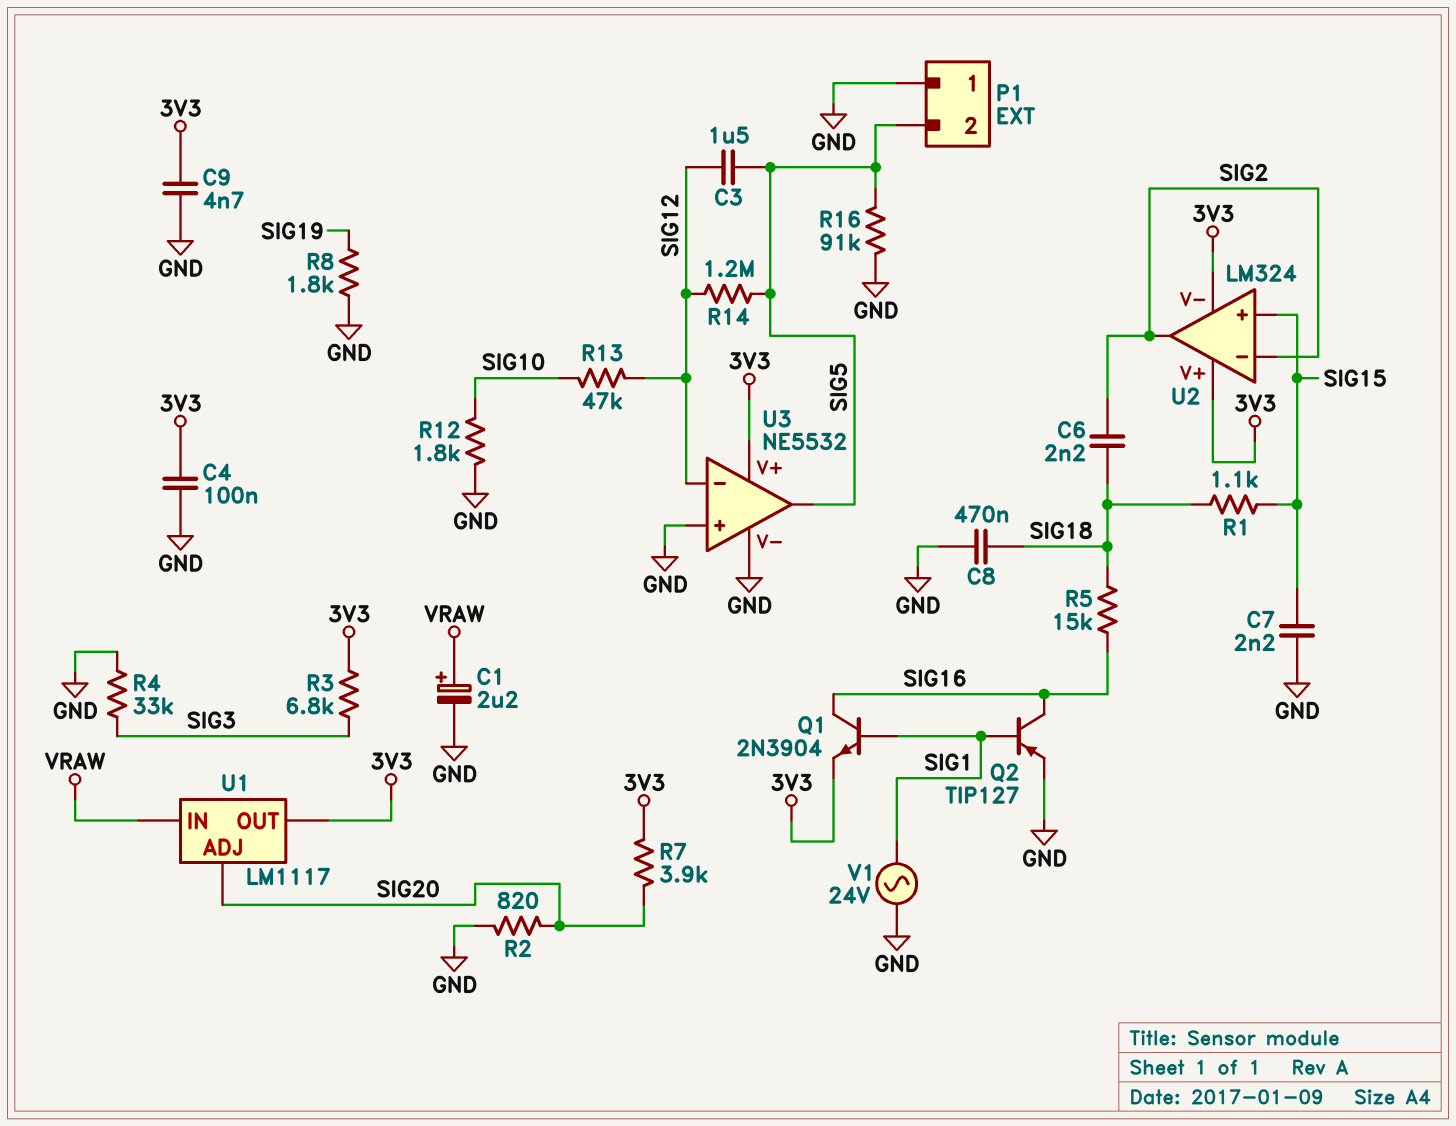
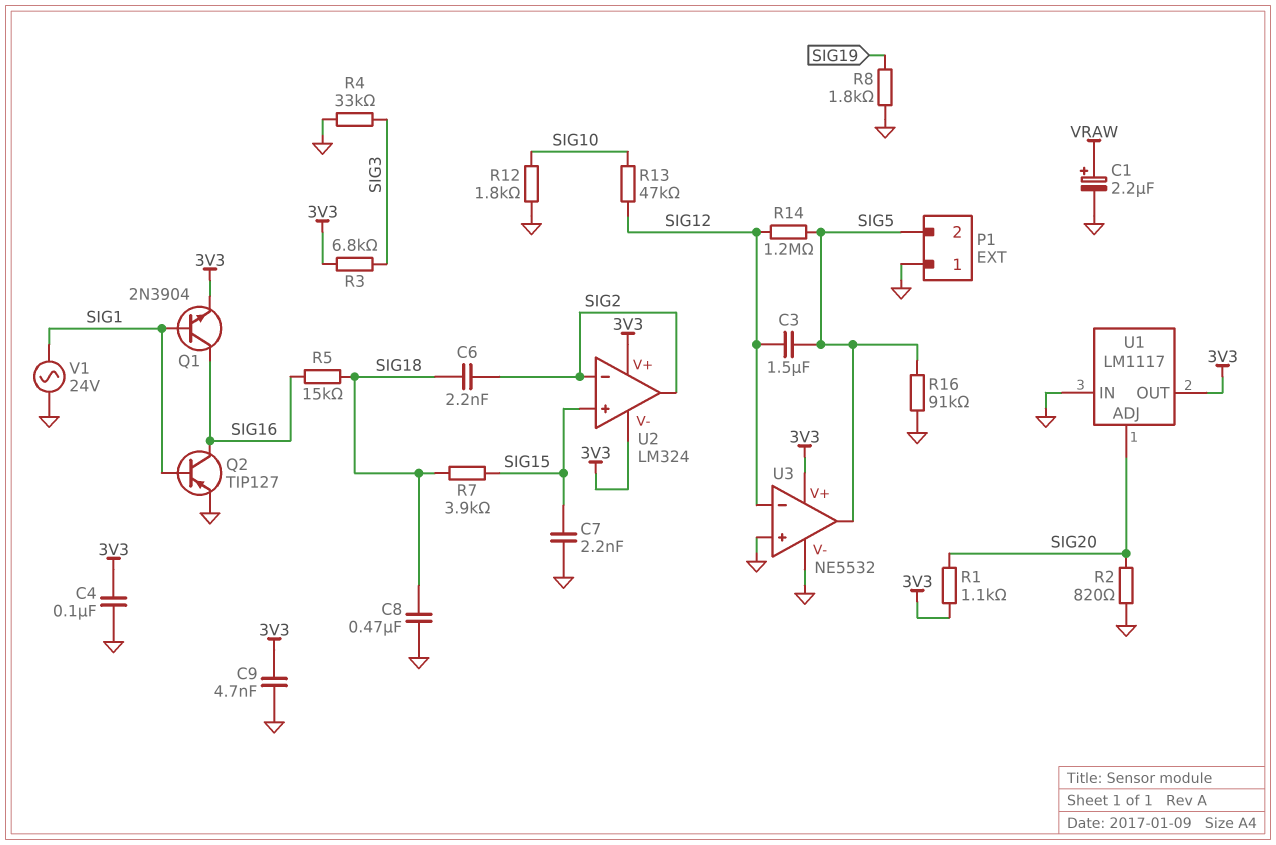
R1: 1.1k (SIG15, SIG18) -> 1.1k (3V3, SIG20)
R7: 3.9k (3V3, SIG20) -> 3.9k (SIG15, SIG18)
U1 pin IN: VRAW -> GND

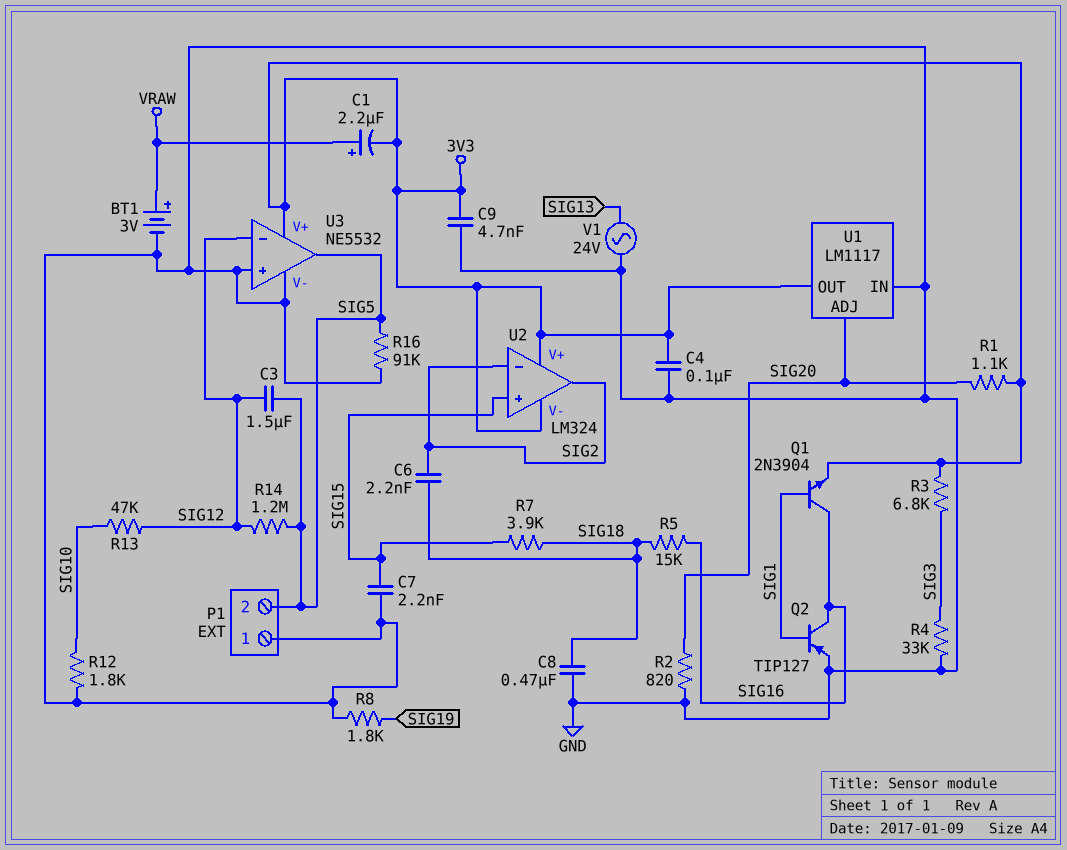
BT1: none -> 3V (plus VRAW, minus GND)
C1: 2.2uF (plus VRAW, minus GND) -> 2.2uF (plus VRAW, minus 3V3)
V1: AC 24V (GND, SIG1) -> AC 24V (GND, SIG13)

